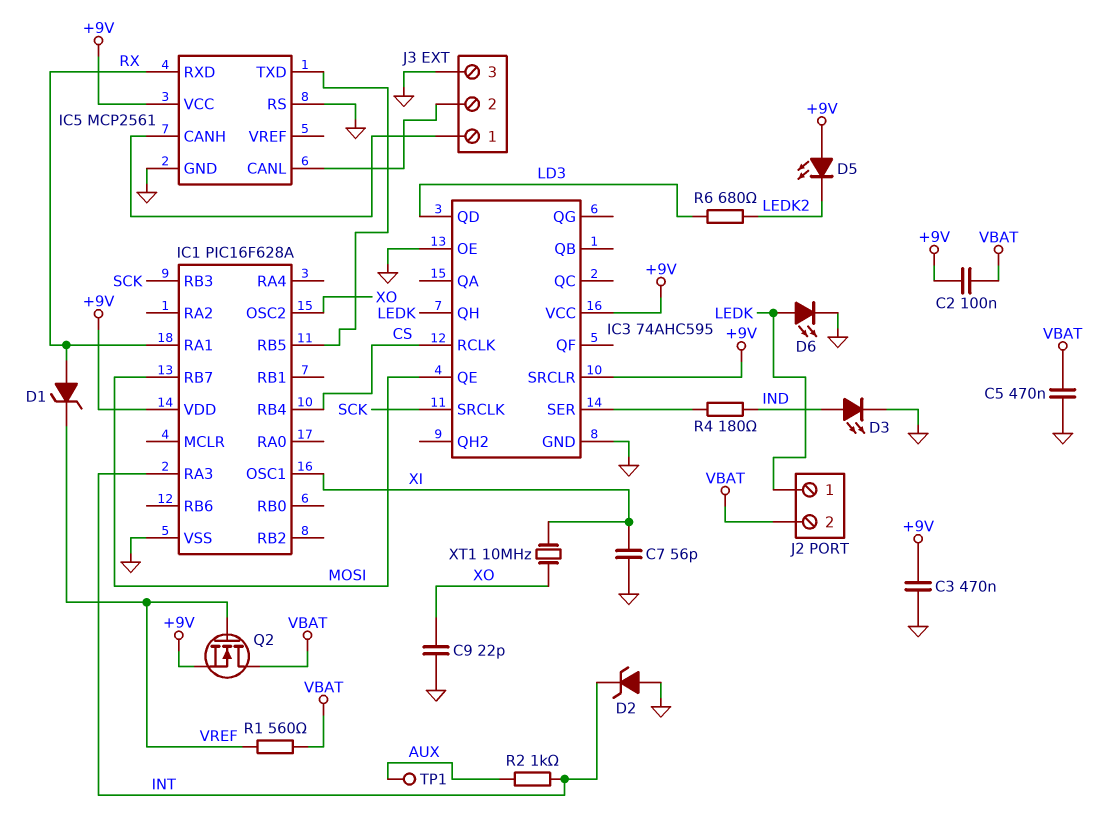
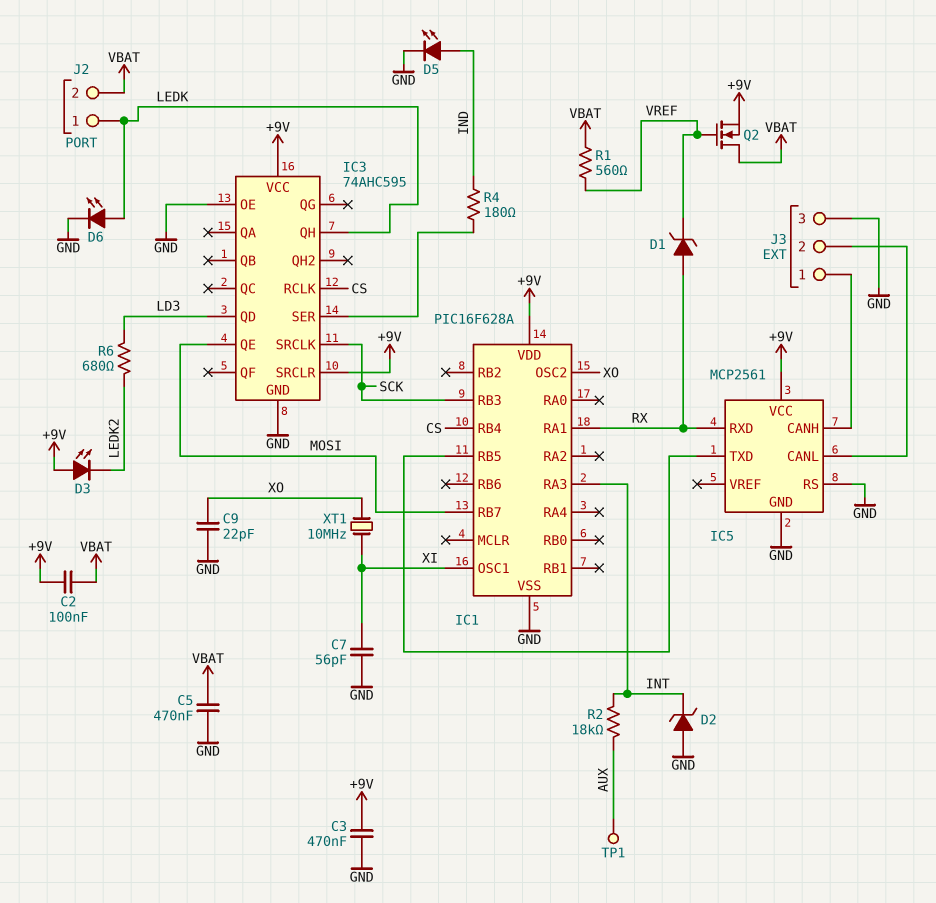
D3: LED (A IND, K GND) -> LED (A +9V, K LEDK2)
D5: LED (A +9V, K LEDK2) -> LED (A IND, K GND)
R2: 1k (AUX, INT) -> 18k (AUX, INT)

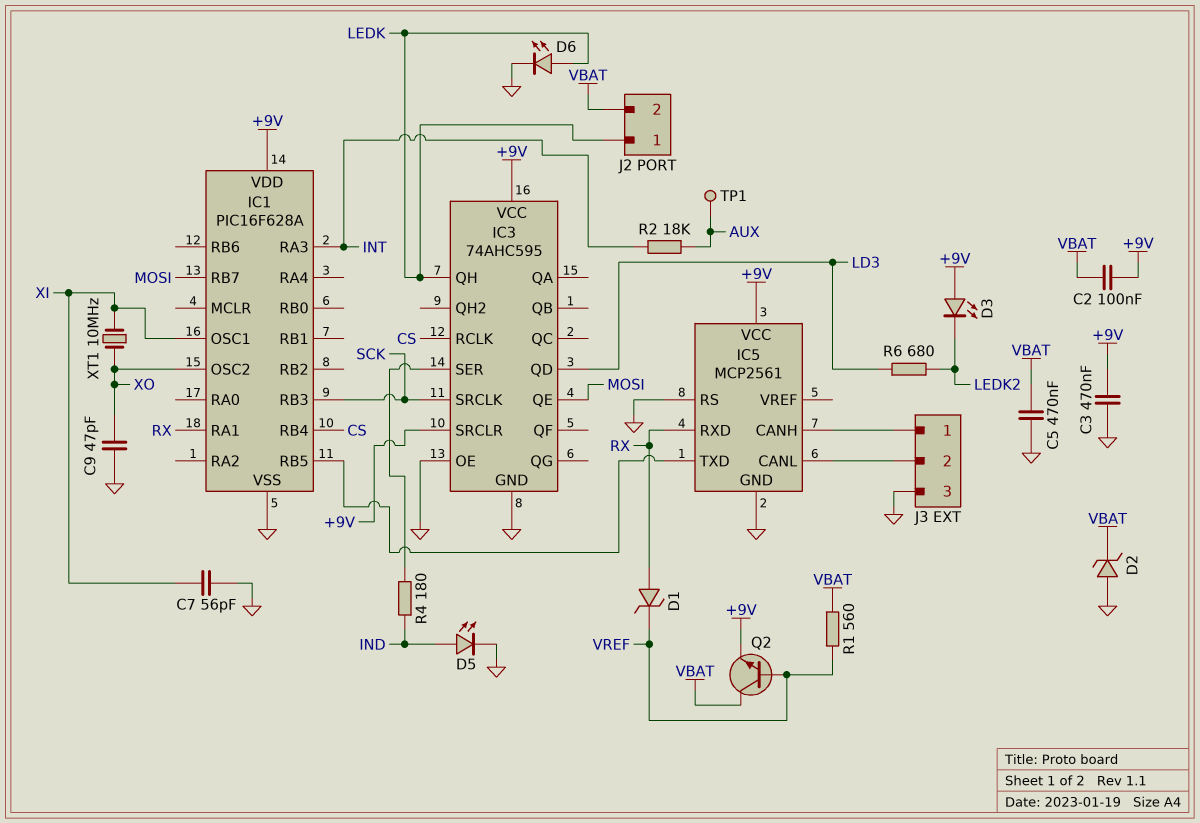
C9: 22pF (GND, XO) -> 47pF (GND, XO)
D2: zener (A GND, K INT) -> zener (A GND, K VBAT)
Q2: NMOS (G VREF, D VBAT, S +9V) -> NPN (B VREF, C VBAT, E +9V)

